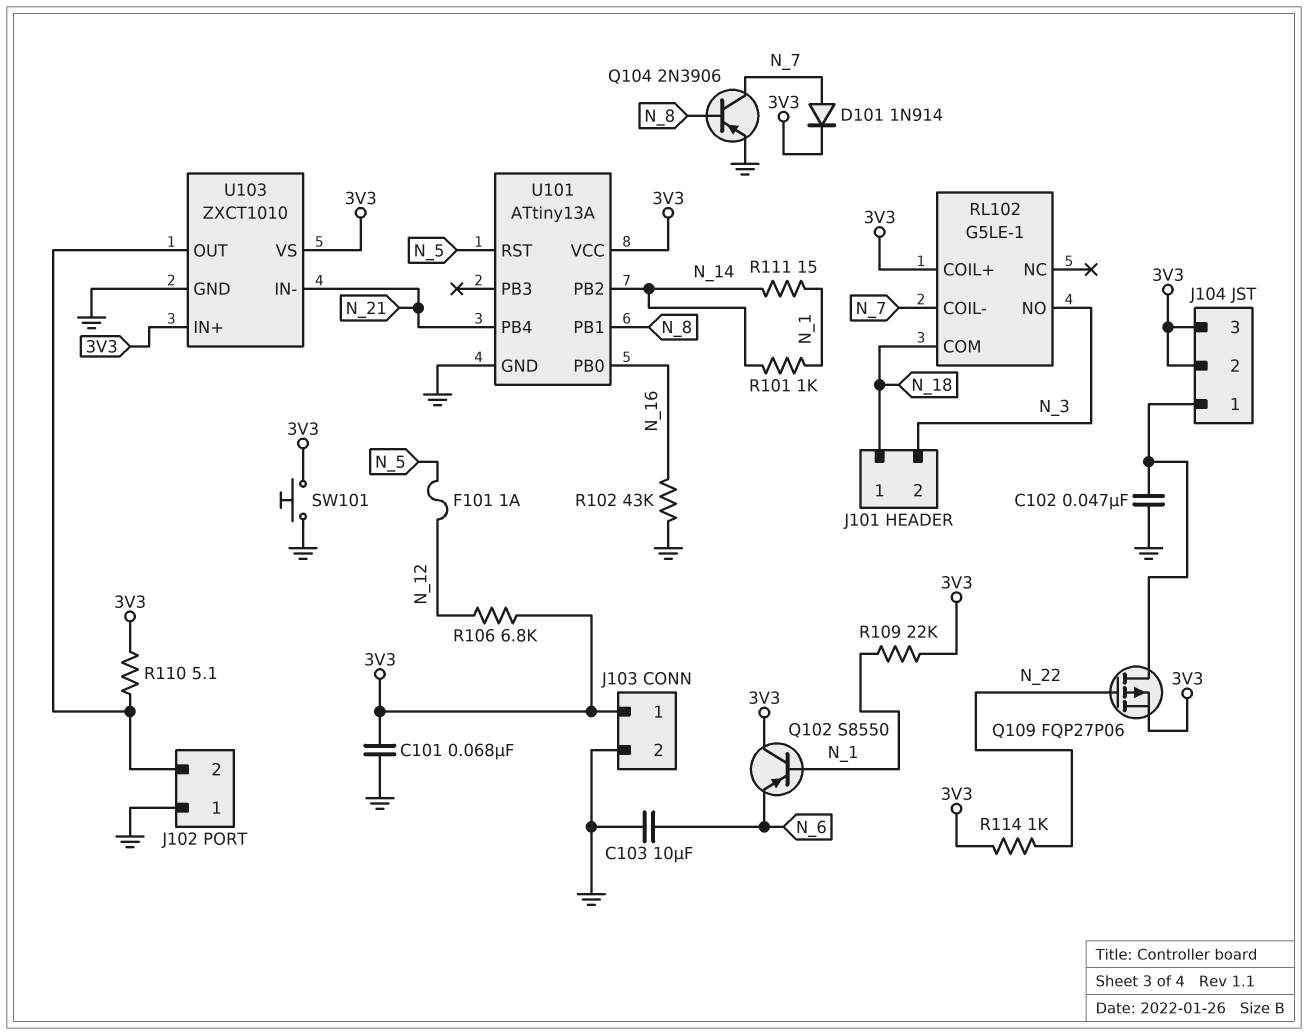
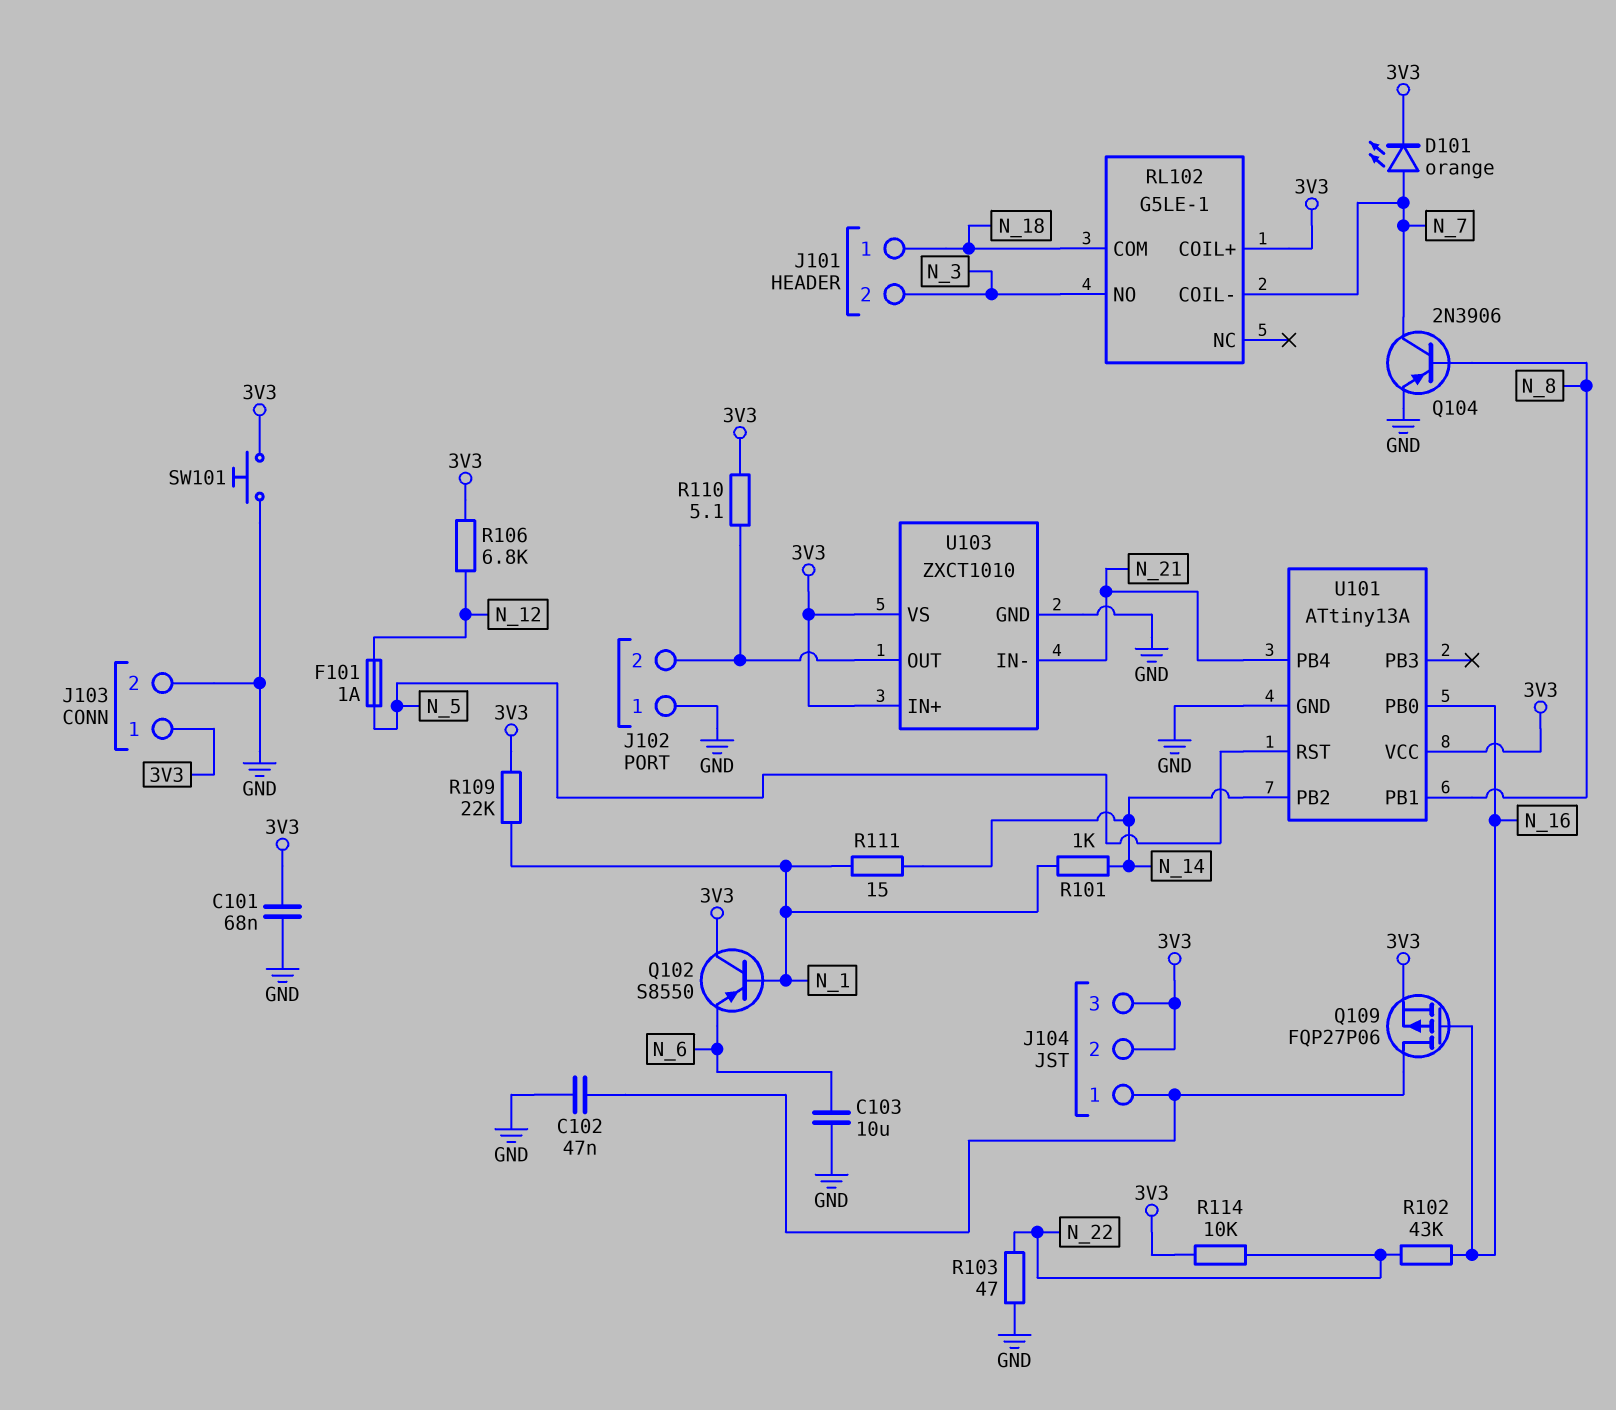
D101: diode 1N914 (A N_7, K 3V3) -> LED orange (A N_7, K 3V3)
Q109: PMOS FQP27P06 (G N_22, D J104/1, S 3V3) -> PMOS FQP27P06 (G N_16, D J104/1, S 3V3)
R102: 43k (GND, N_16) -> 43k (N_16, N_22)
R103: none -> 47 (GND, N_22)
R114: 1k (3V3, N_22) -> 10k (3V3, N_22)

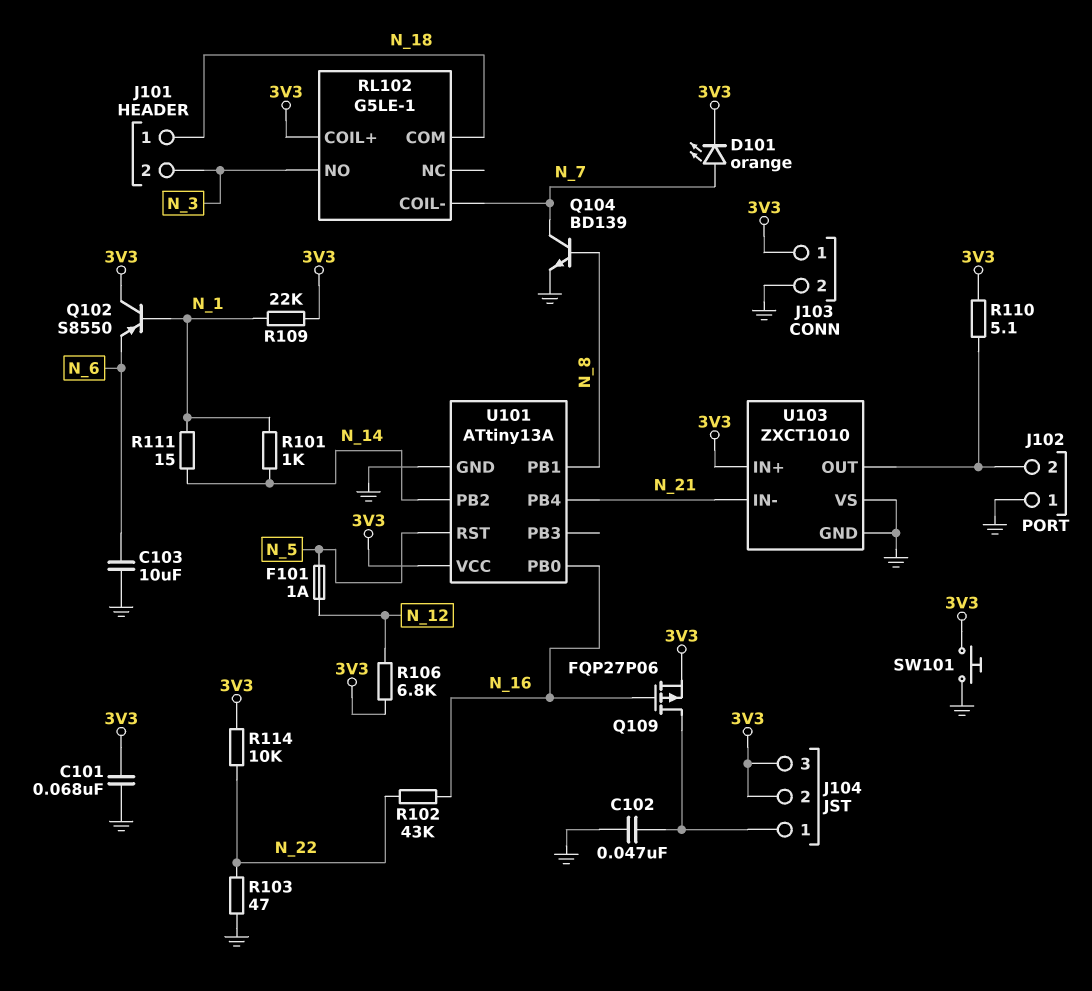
Q104: PNP 2N3906 (B N_8, C N_7, E GND) -> NPN BD139 (B N_8, C N_7, E GND)
U103 pin VS: 3V3 -> GND

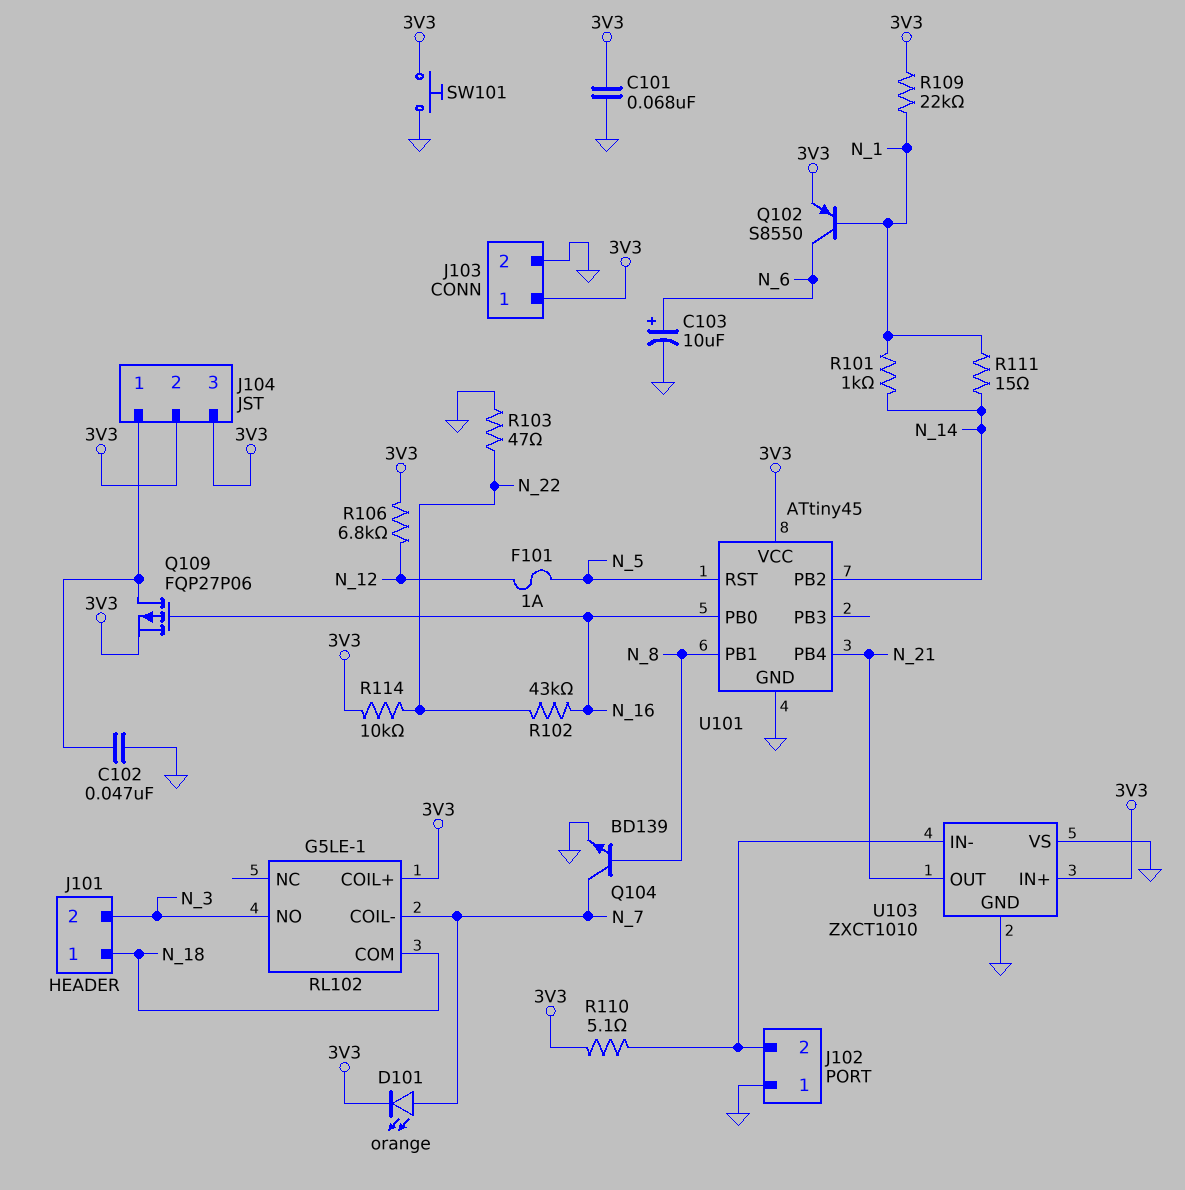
C103: 10uF (GND, N_6) -> 10uF (plus N_6, minus GND)
Q102: PNP S8550 (B N_1, C 3V3, E N_6) -> PNP S8550 (B N_1, C N_6, E 3V3)
U101: ATtiny13A -> ATtiny45
U103 pin IN-: N_21 -> J102/2
U103 pin OUT: J102/2 -> N_21

